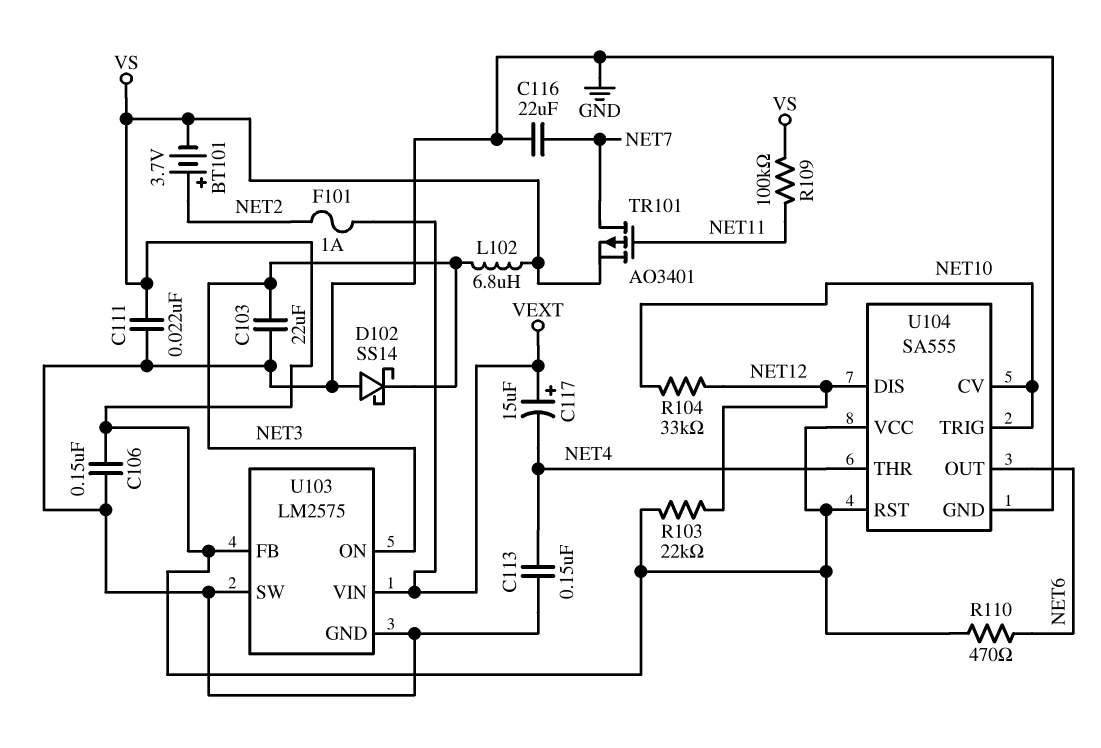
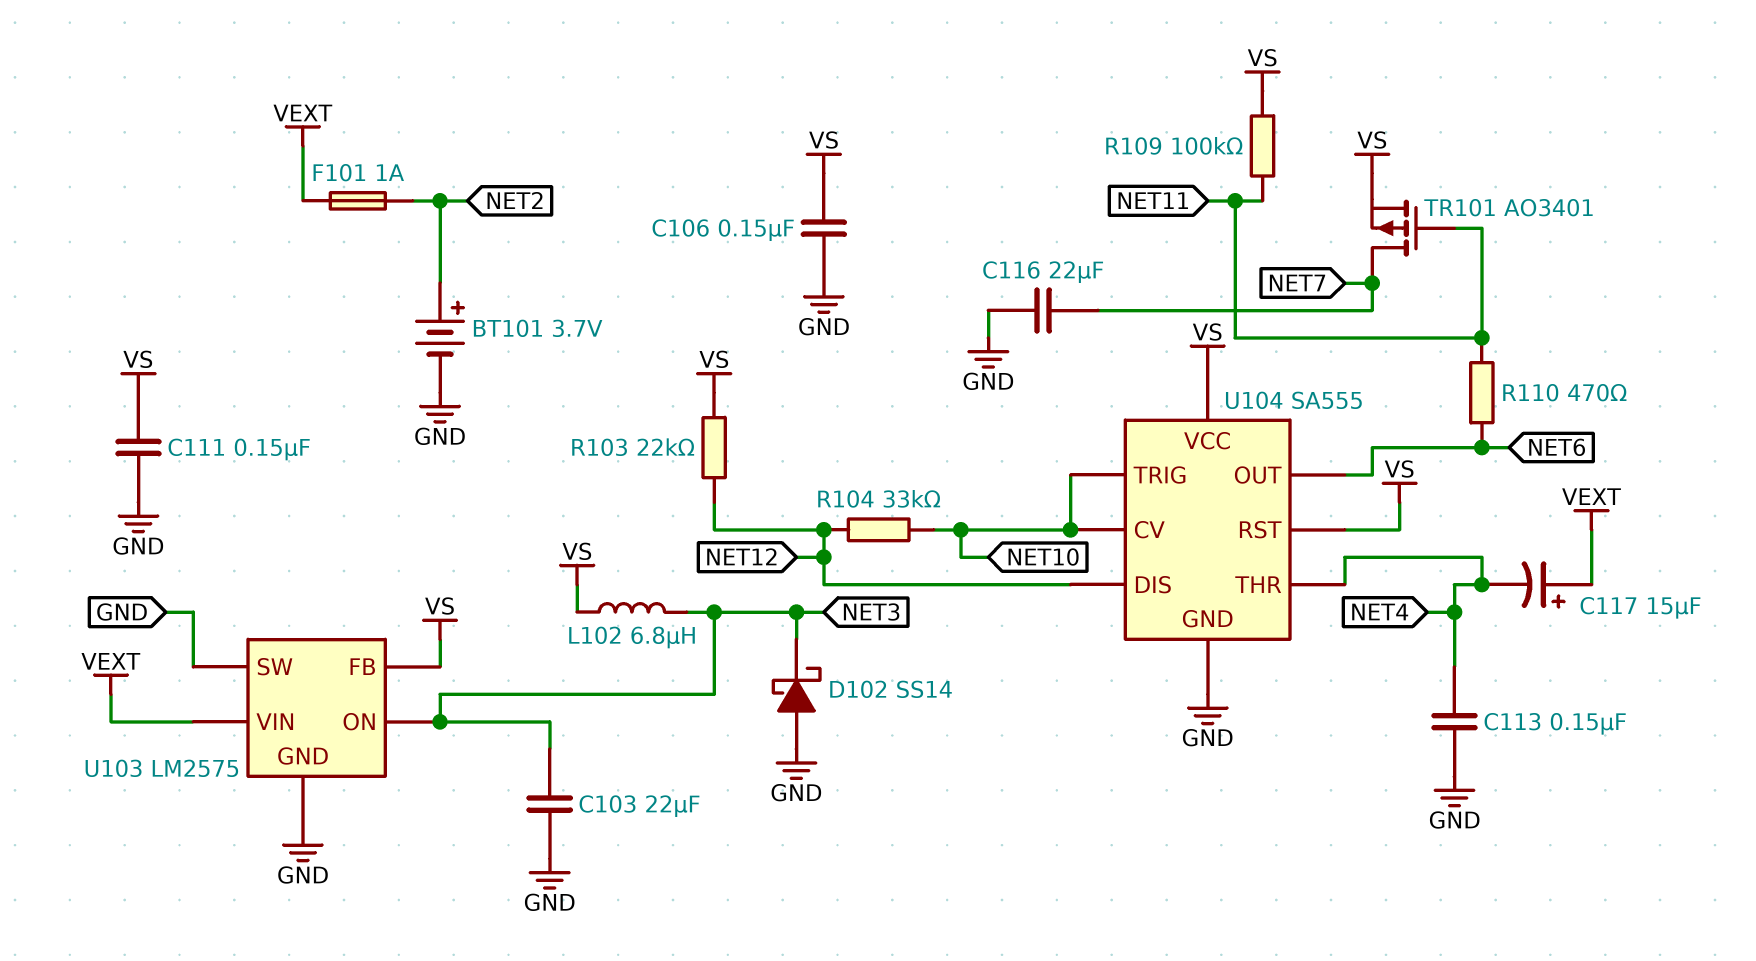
BT101: 3.7V (plus NET2, minus VS) -> 3.7V (plus NET2, minus GND)
C111: 22nF (GND, VS) -> 150nF (GND, VS)
R110: 470 (NET6, VS) -> 470 (NET6, NET11)

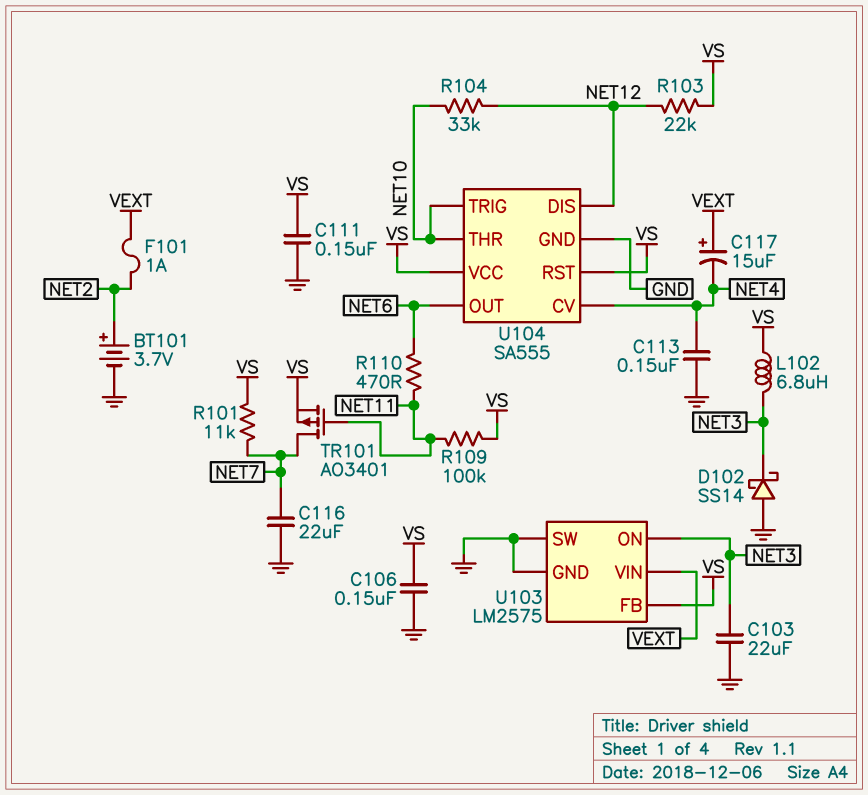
R101: none -> 11k (NET7, VS)
U104 pin CV: NET10 -> NET4
U104 pin THR: NET4 -> NET10

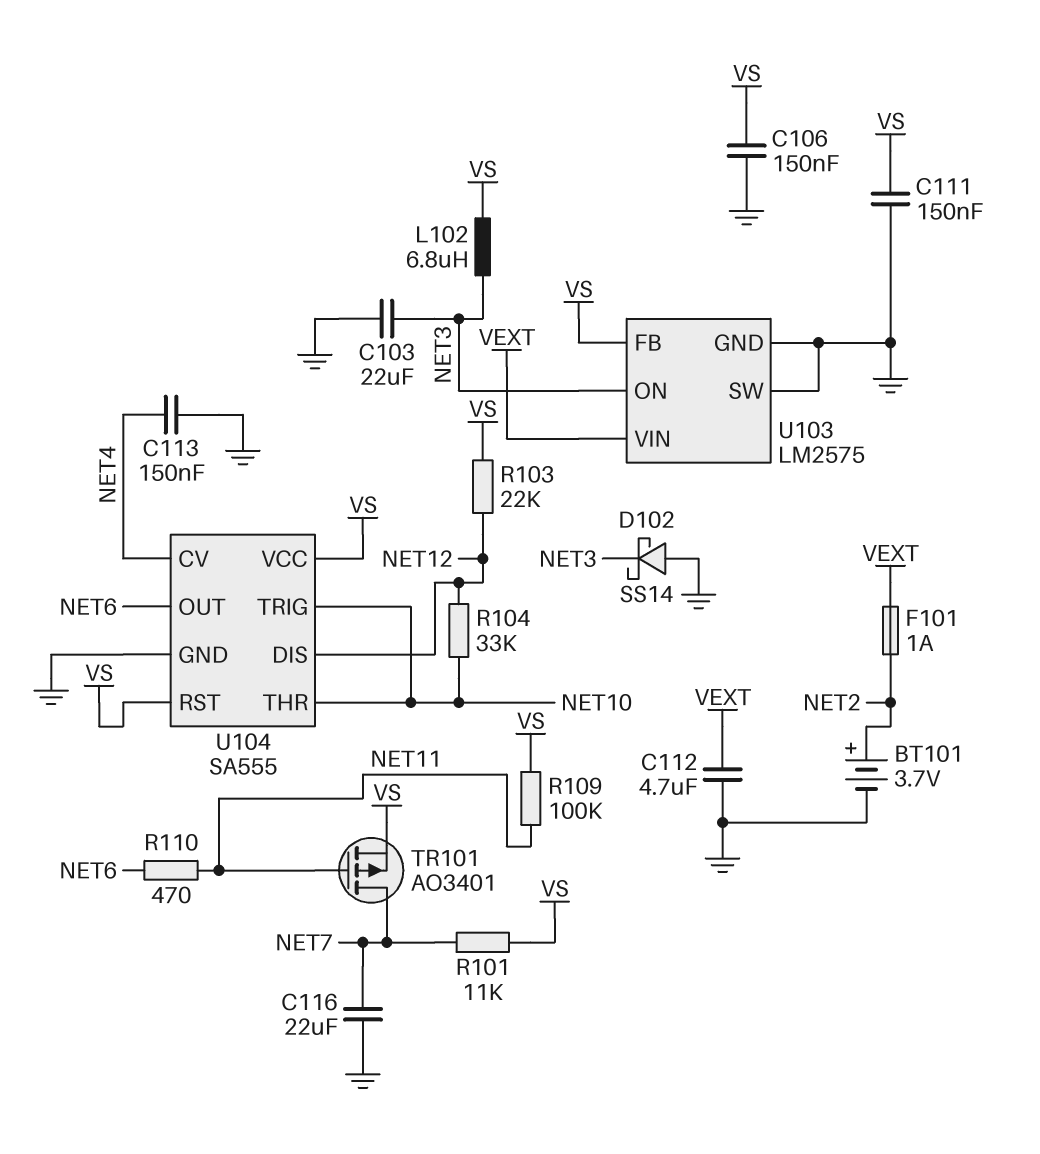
C112: none -> 4.7uF (GND, VEXT)
C117: 15uF (plus VEXT, minus NET4) -> none

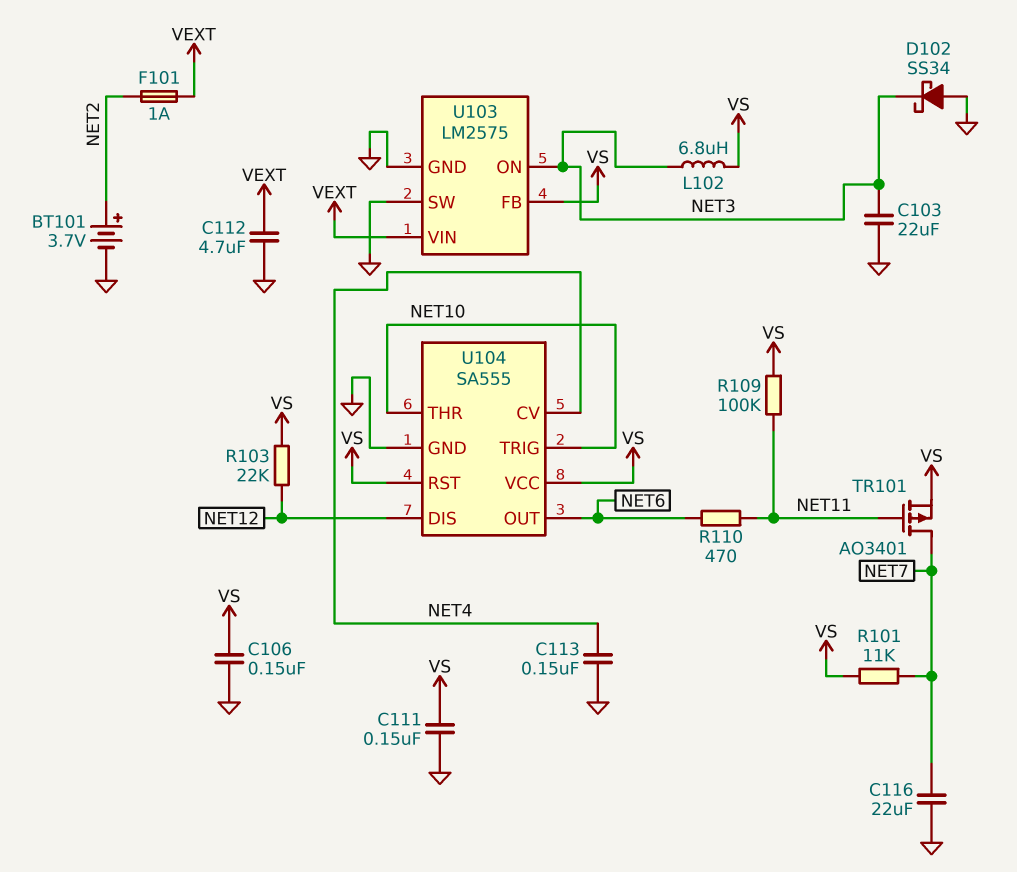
D102: schottky SS14 (A GND, K NET3) -> schottky SS34 (A GND, K NET3)
R104: 33k (NET10, NET12) -> none

